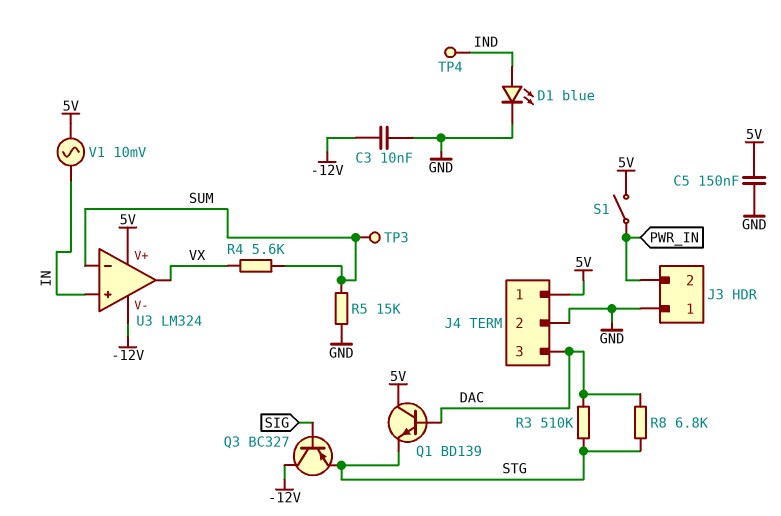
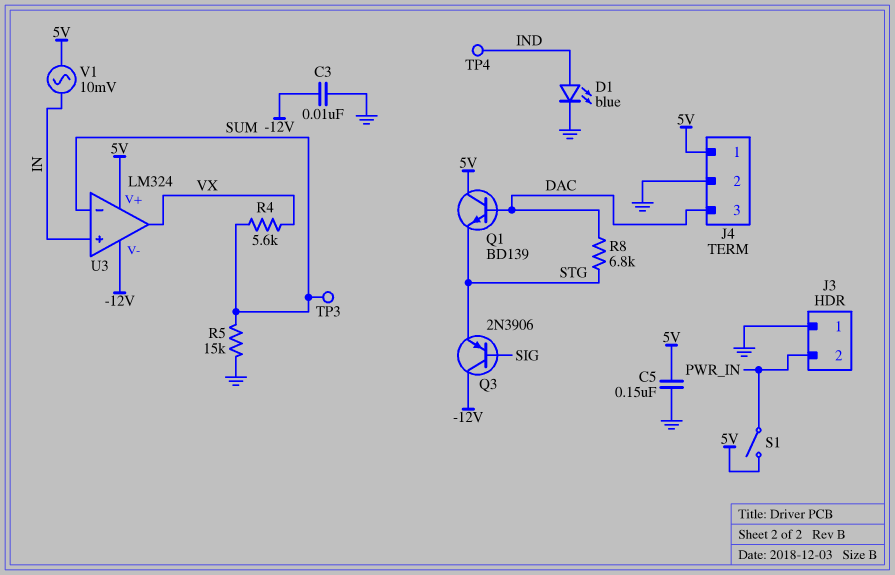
Q3: PNP BC327 (B SIG, C -12V, E STG) -> PNP 2N3906 (B SIG, C -12V, E STG)
R3: 510k (DAC, STG) -> none

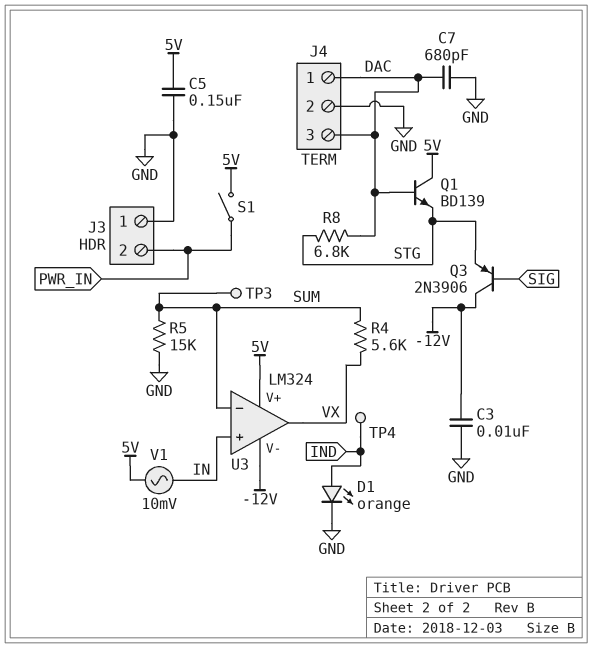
C7: none -> 680pF (DAC, GND)
D1: LED blue (A IND, K GND) -> LED orange (A IND, K GND)
J4 pin 1: 5V -> DAC

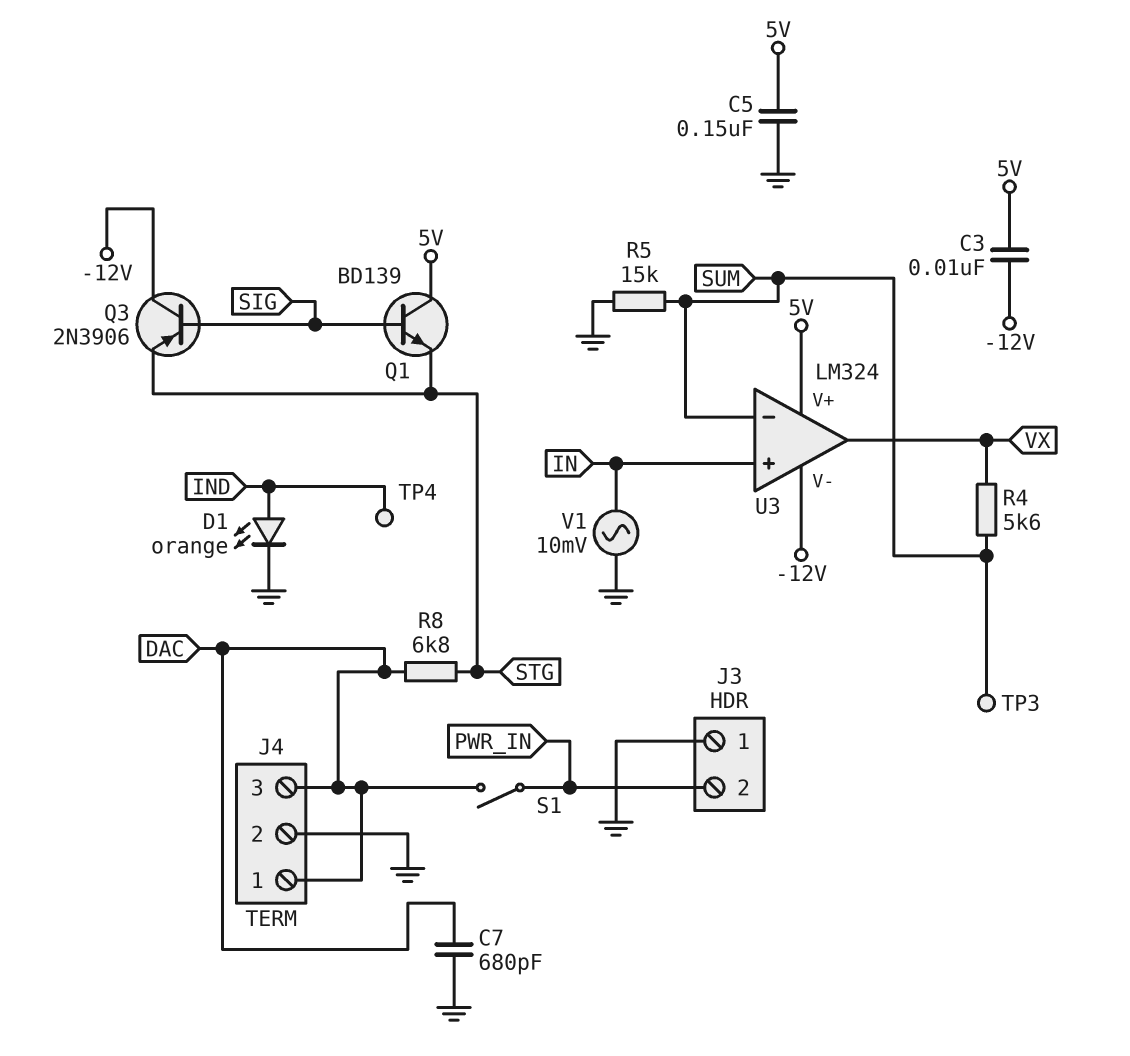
C3: 10nF (-12V, GND) -> 10nF (-12V, 5V)
Q1: NPN BD139 (B DAC, C 5V, E STG) -> NPN BD139 (B SIG, C 5V, E STG)
S1: switch (5V, PWR_IN) -> switch (DAC, PWR_IN)
V1: AC 10mV (5V, IN) -> AC 10mV (GND, IN)

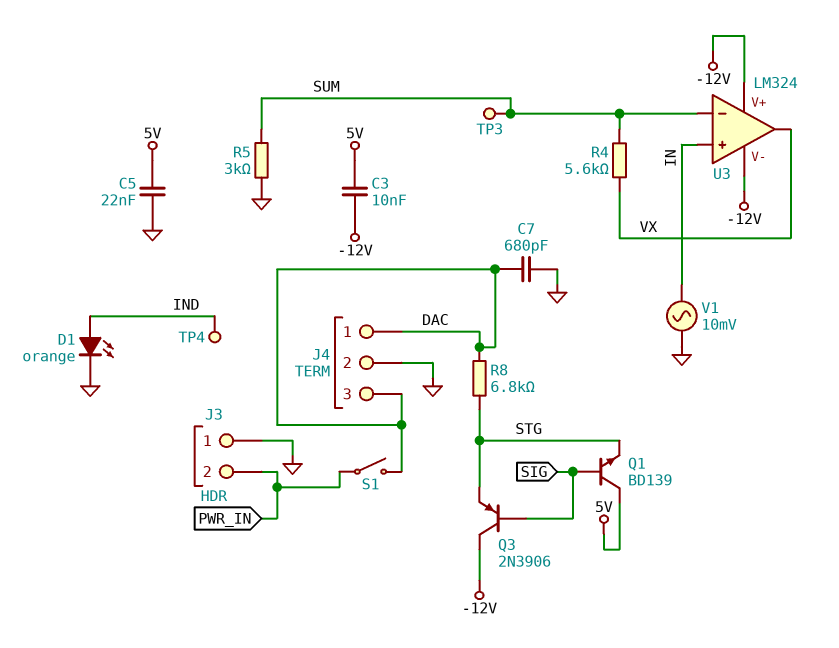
C5: 150nF (5V, GND) -> 22nF (5V, GND)
R5: 15k (GND, SUM) -> 3k (GND, SUM)
U3 pin V+: 5V -> -12V

